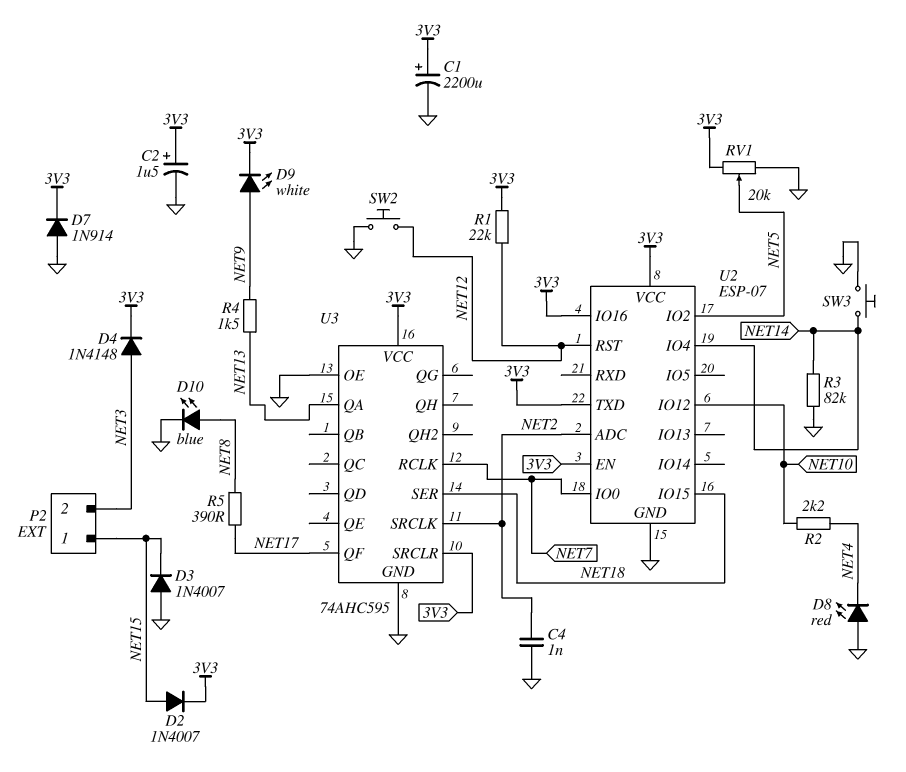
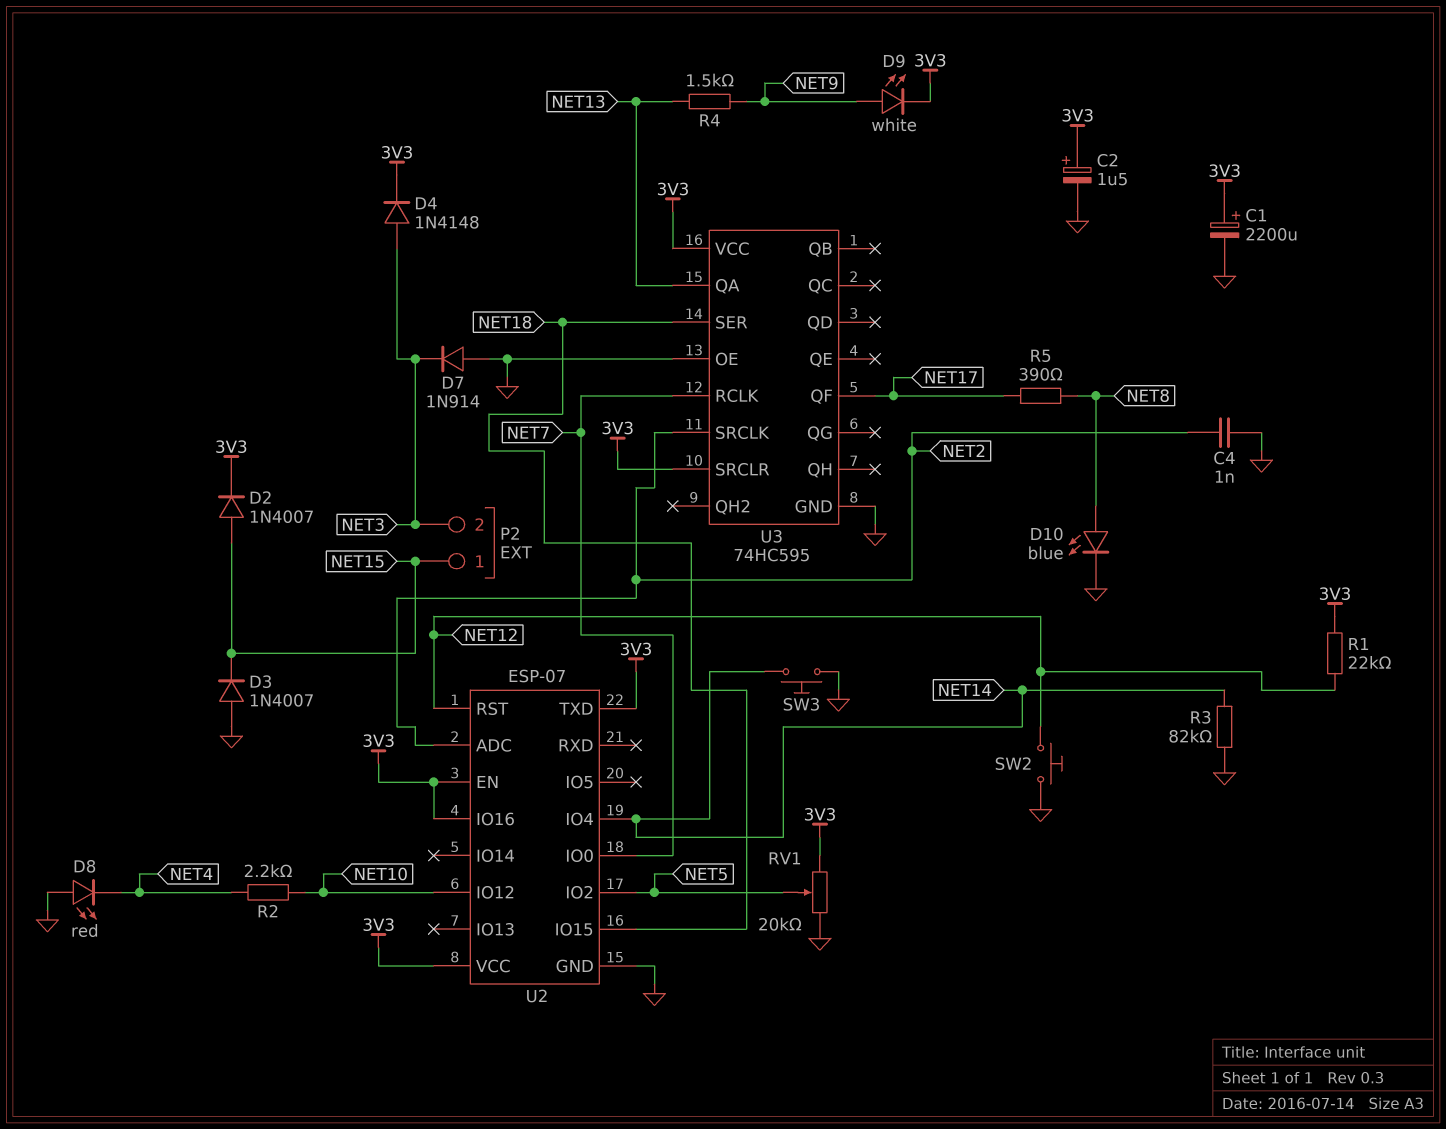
D7: diode 1N914 (A GND, K 3V3) -> diode 1N914 (A GND, K NET3)
U3: 74AHC595 -> 74HC595

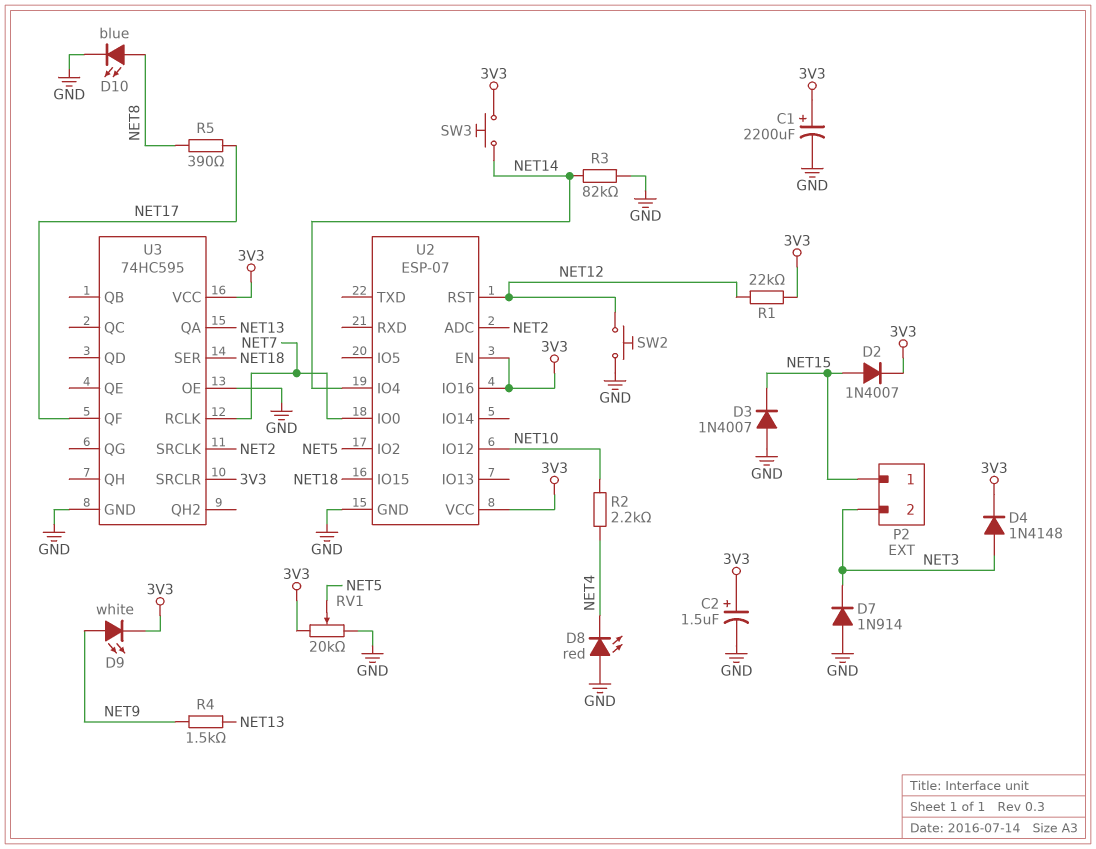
C4: 1nF (GND, NET2) -> none
SW3: button (GND, NET14) -> button (3V3, NET14)
U2 pin TXD: 3V3 -> none

